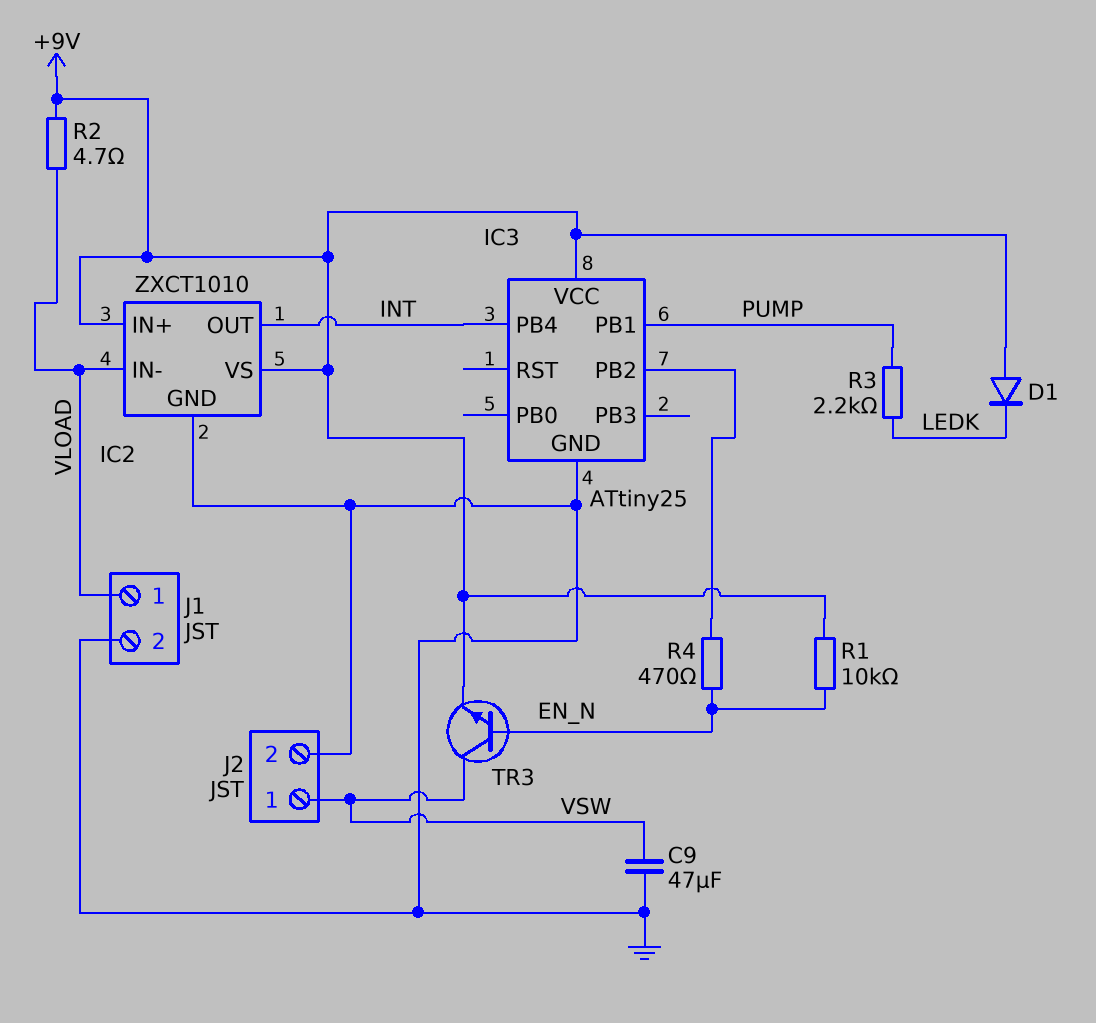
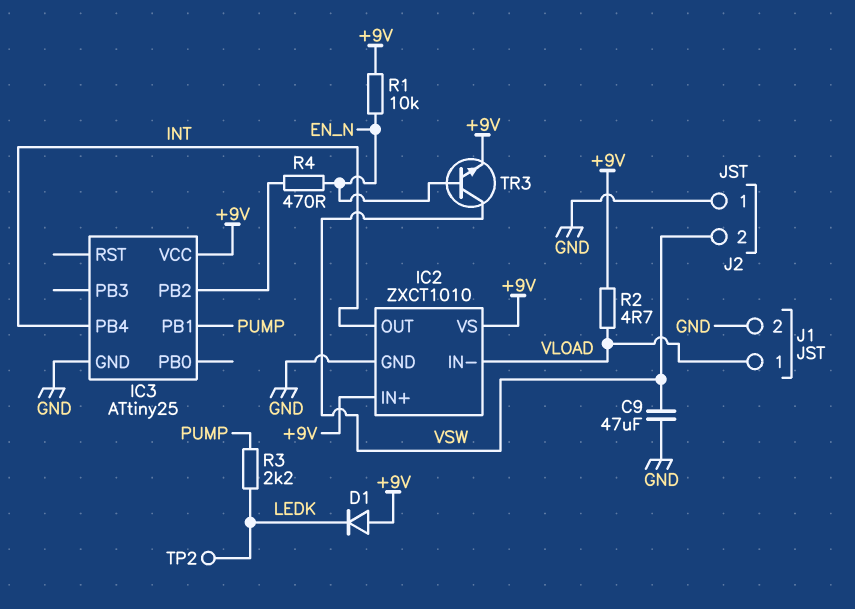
J2 pin 1: VSW -> GND
J2 pin 2: GND -> VSW
TP2: none -> test point (LEDK)

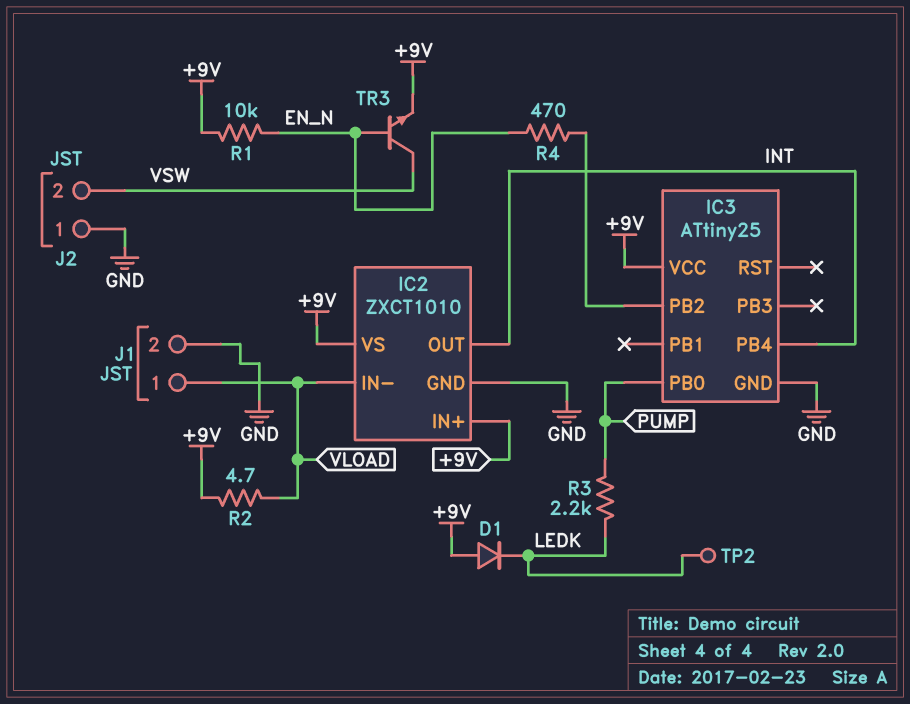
C9: 47uF (GND, VSW) -> none
IC3 pin PB0: none -> PUMP
IC3 pin PB1: PUMP -> none

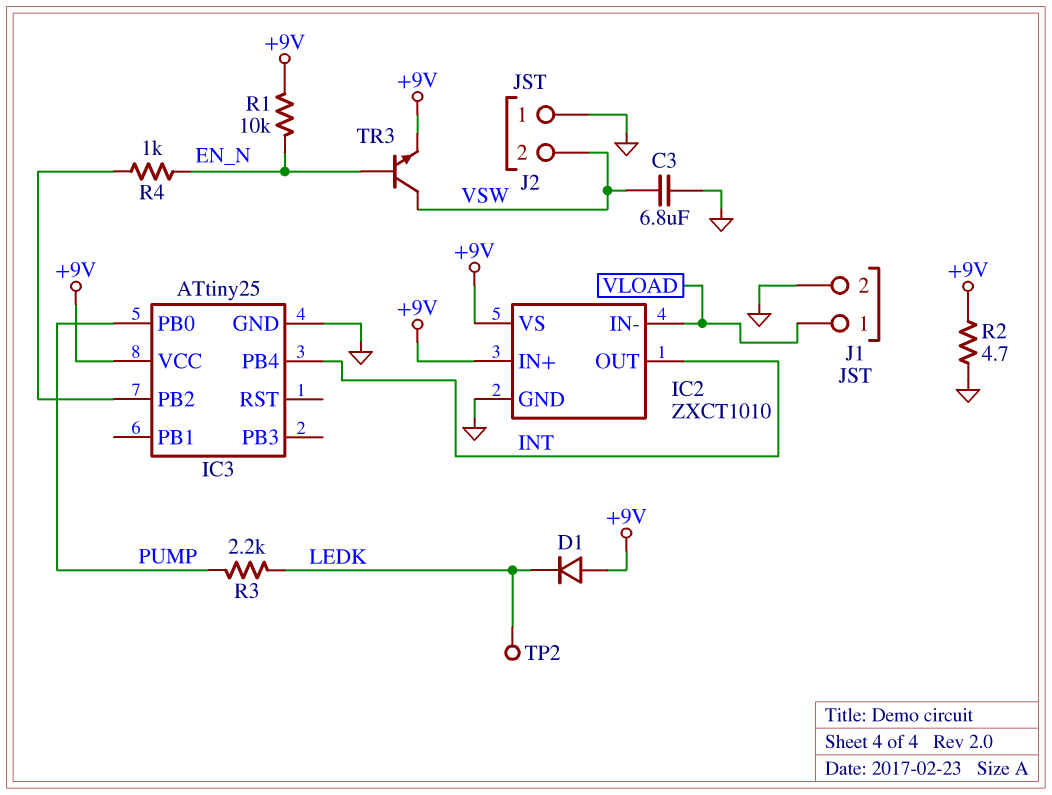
C3: none -> 6.8uF (GND, VSW)
R2: 4.7 (+9V, VLOAD) -> 4.7 (+9V, GND)
R4: 470 (EN_N, IC3/PB2) -> 1k (EN_N, IC3/PB2)

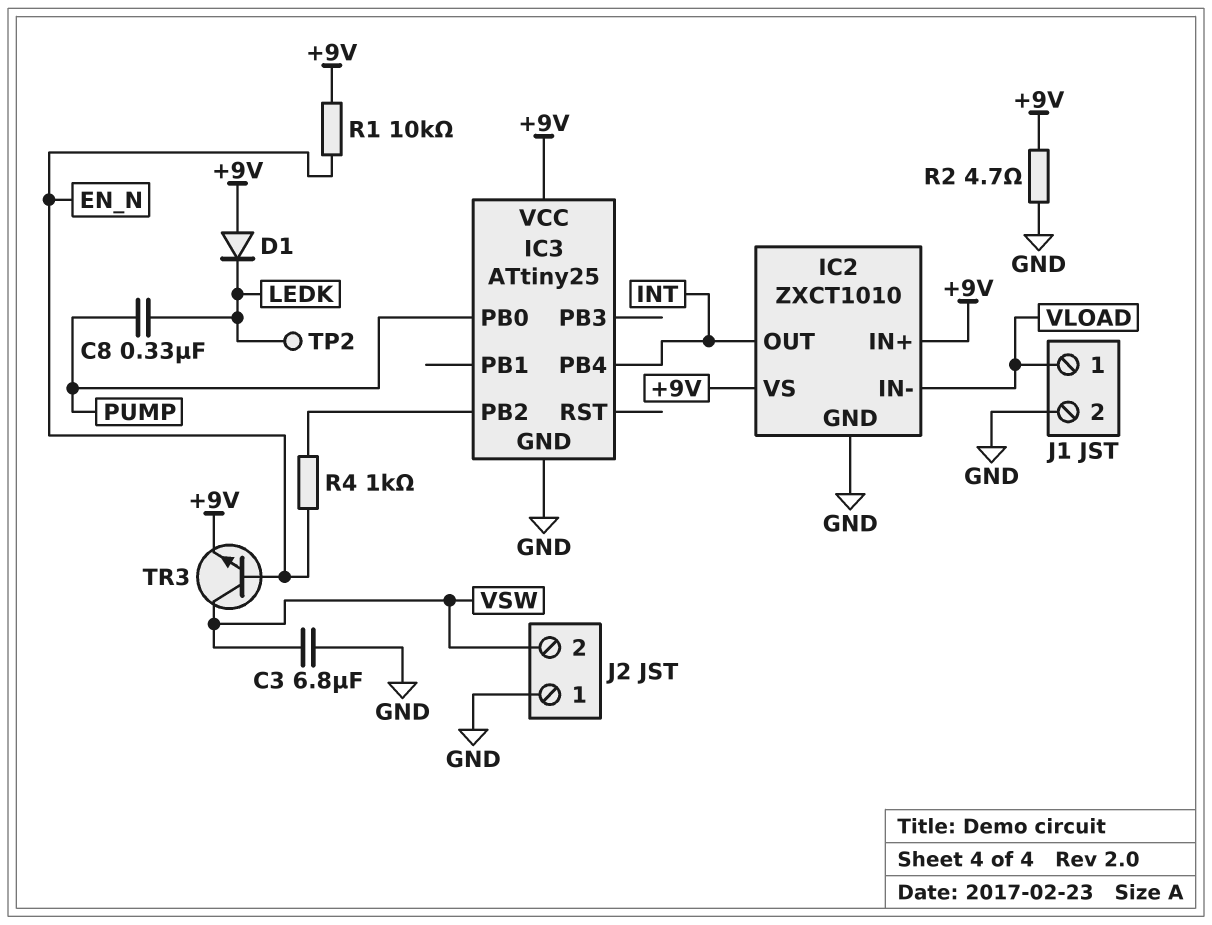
C8: none -> 330nF (LEDK, PUMP)
R3: 2.2k (LEDK, PUMP) -> none

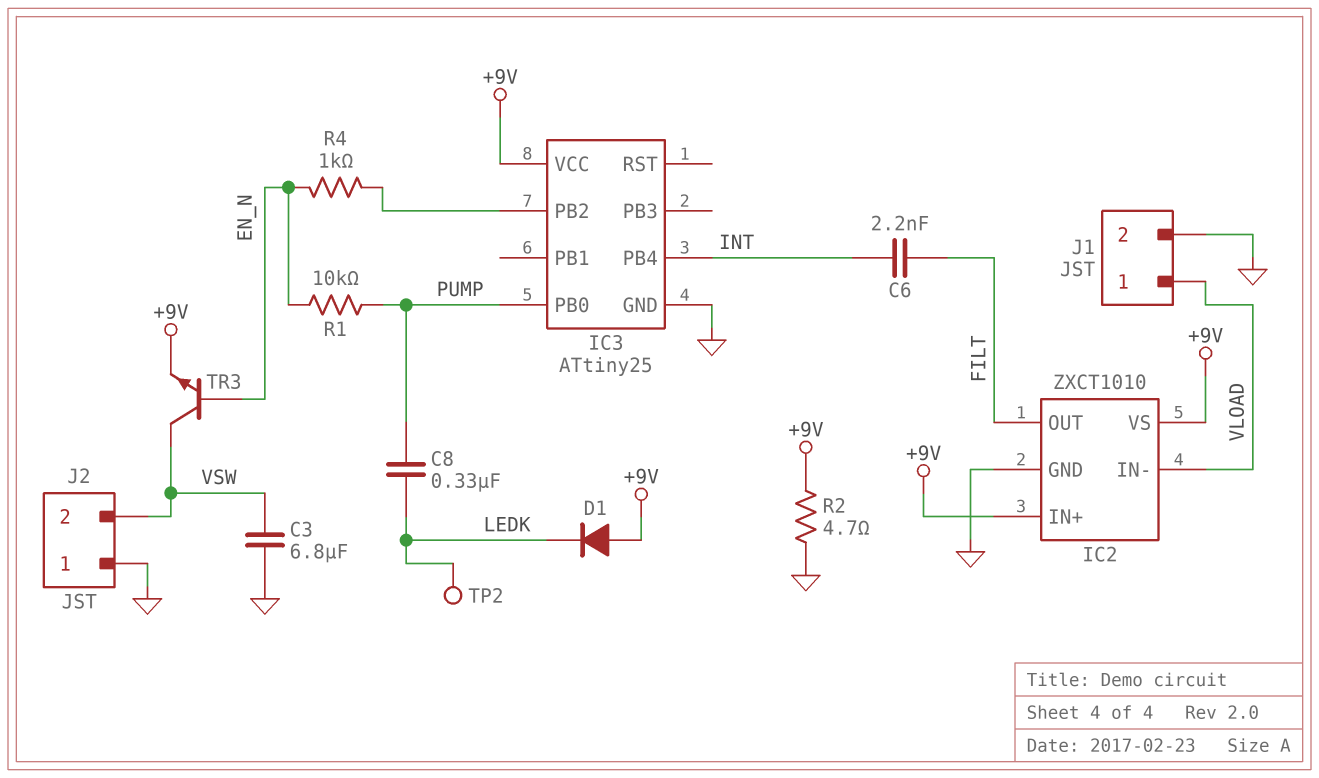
C6: none -> 2.2nF (FILT, INT)
IC2 pin OUT: INT -> FILT
R1: 10k (+9V, EN_N) -> 10k (EN_N, PUMP)

